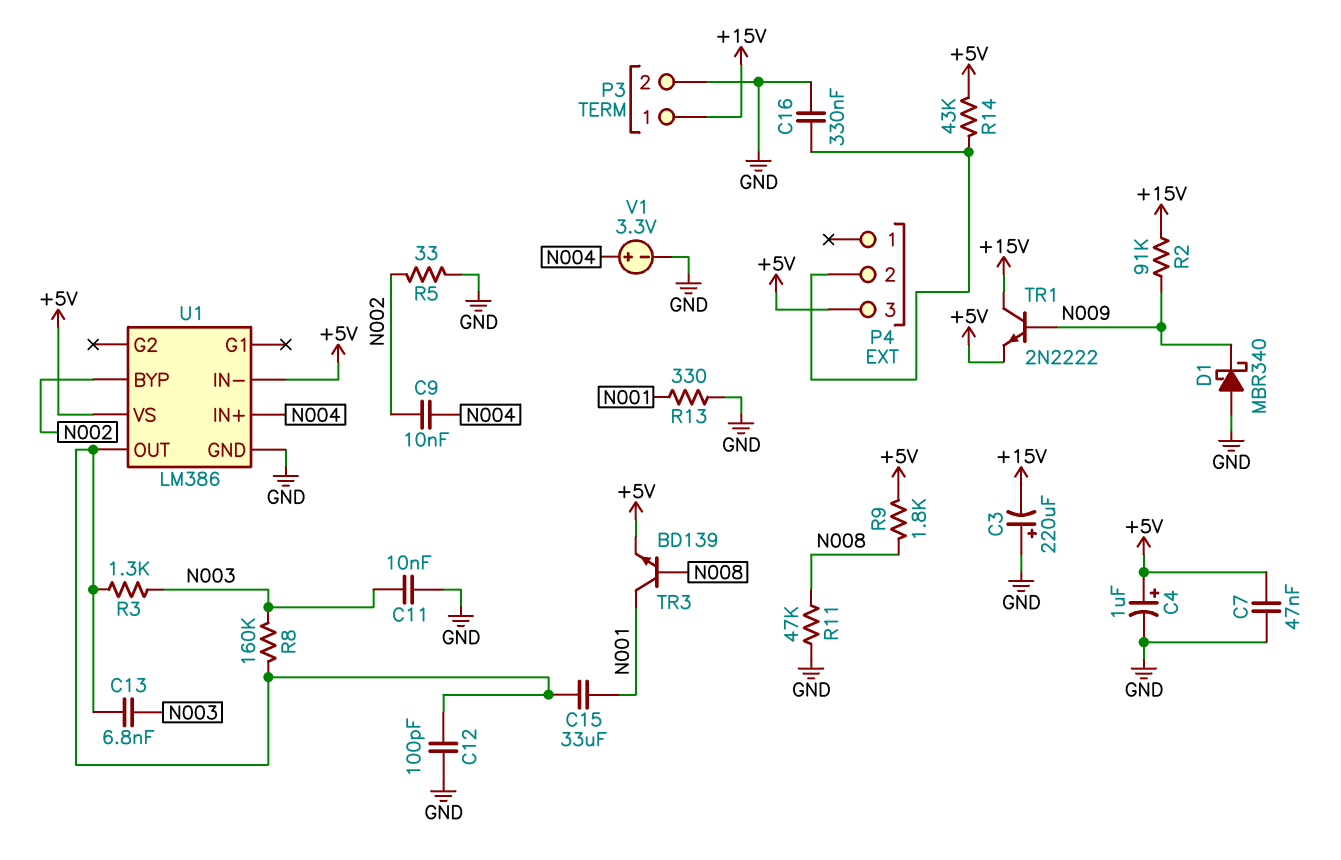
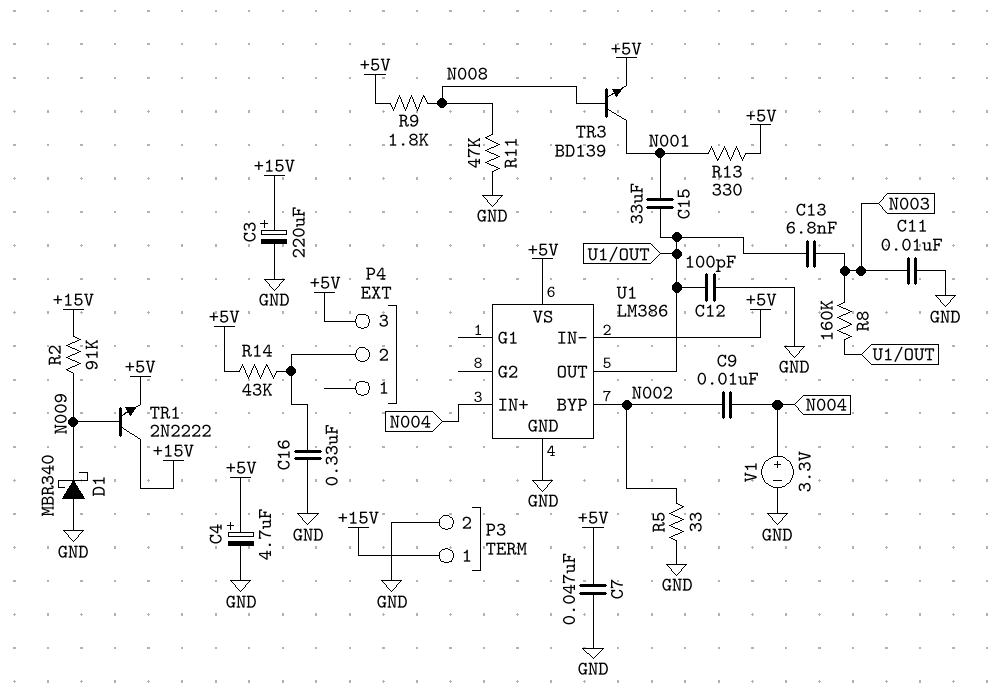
C3: 220uF (plus GND, minus +15V) -> 220uF (plus +15V, minus GND)
C4: 1uF (plus +5V, minus GND) -> 4.7uF (plus +5V, minus GND)
R3: 1.3k (N003, U1/OUT) -> none
R13: 330 (GND, N001) -> 330 (+5V, N001)

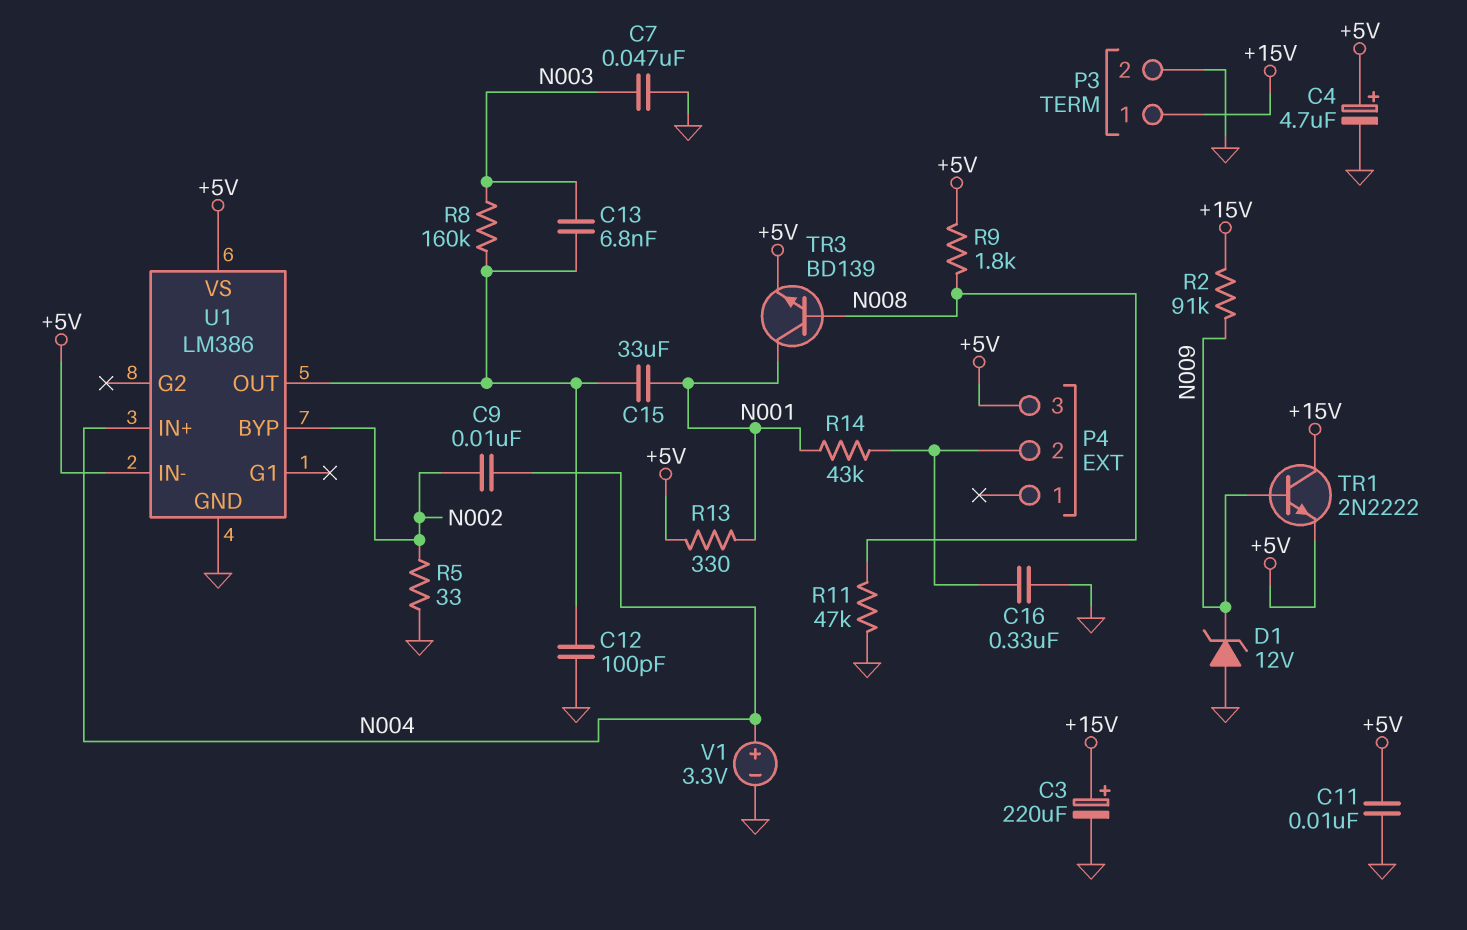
C7: 47nF (+5V, GND) -> 47nF (GND, N003)
C11: 10nF (GND, N003) -> 10nF (+5V, GND)
D1: schottky MBR340 (A GND, K N009) -> zener 12V (A GND, K N009)
R14: 43k (+5V, P4/2) -> 43k (N001, P4/2)

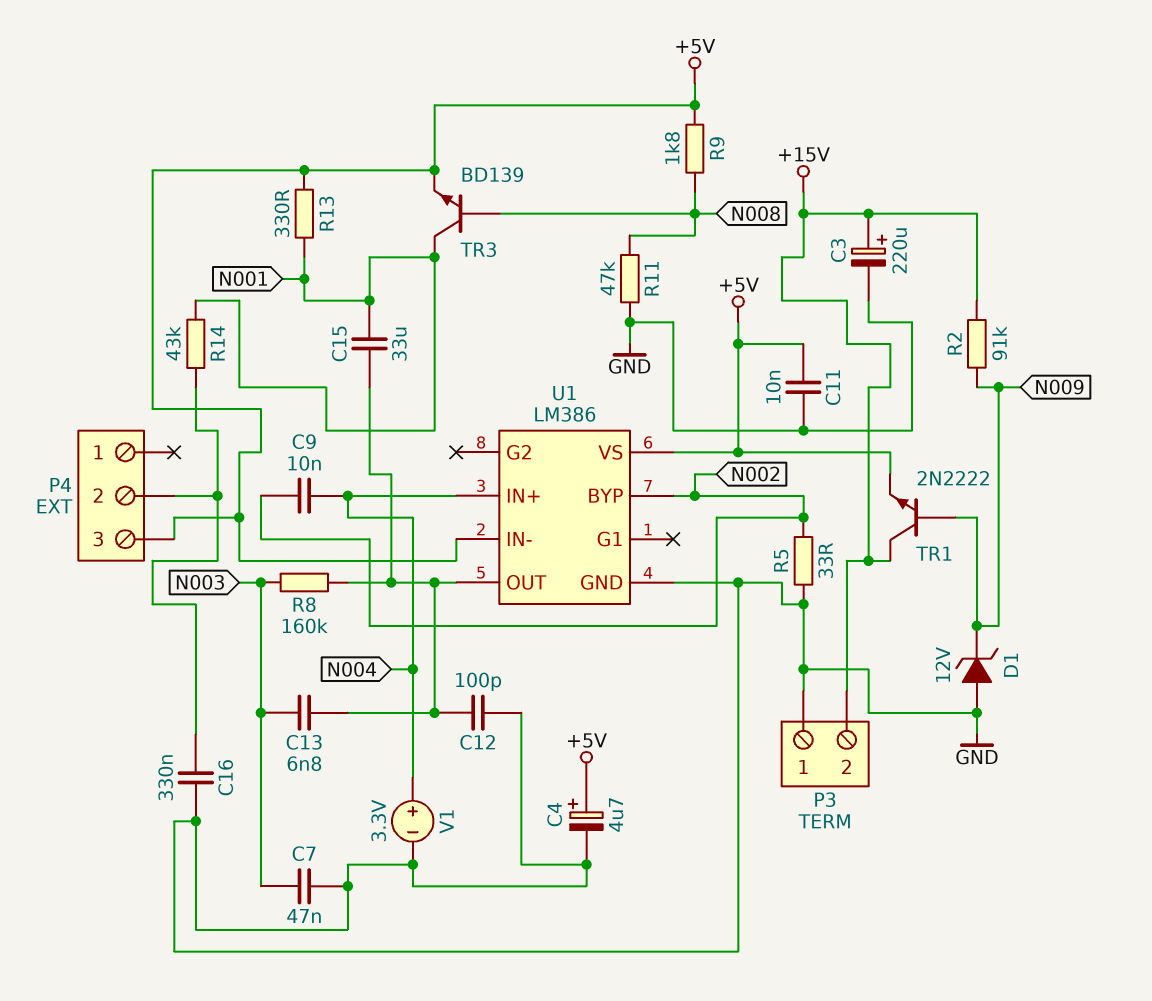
P3 pin 1: +15V -> GND
P3 pin 2: GND -> +15V

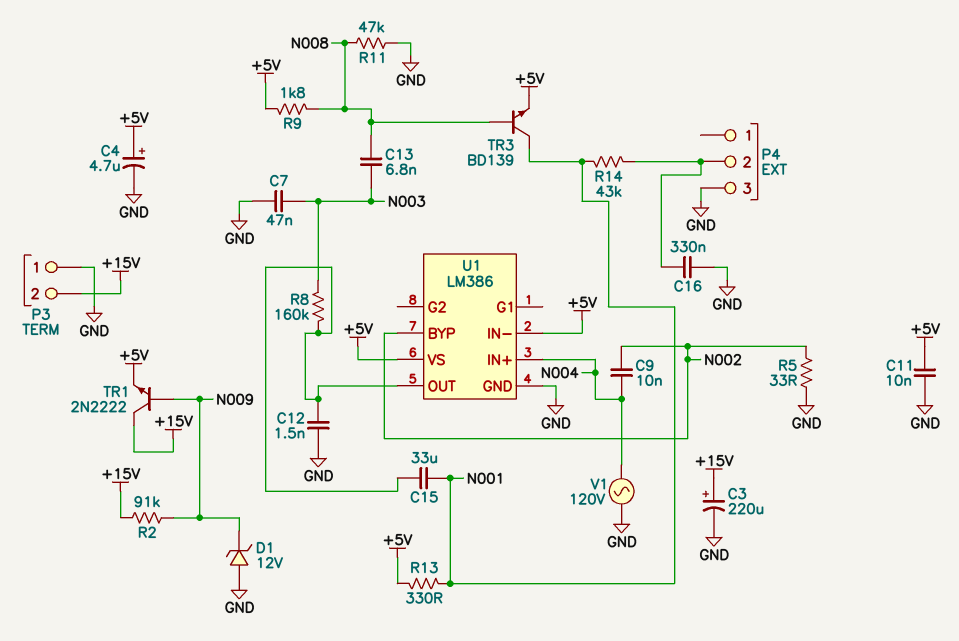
C12: 100pF (GND, U1/OUT) -> 1.5nF (GND, U1/OUT)
C13: 6.8nF (N003, U1/OUT) -> 6.8nF (N003, N008)
P4 pin 3: +5V -> GND
V1: 3.3V (plus N004, minus GND) -> AC 120V (GND, N004)

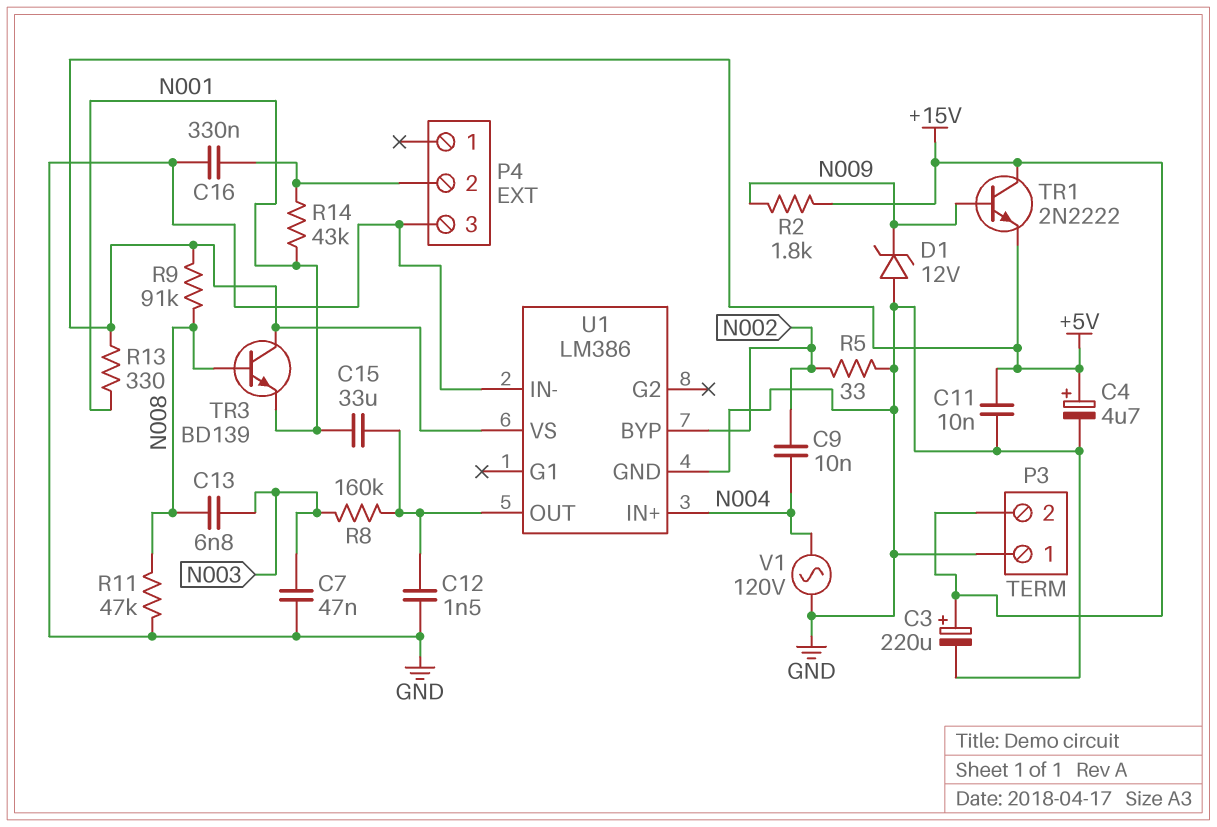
R2: 91k (+15V, N009) -> 1.8k (+15V, N009)
R9: 1.8k (+5V, N008) -> 91k (+5V, N008)
TR3: NPN BD139 (B N008, C N001, E +5V) -> NPN BD139 (B N008, C +5V, E N001)
U1 pin IN-: +5V -> GND

